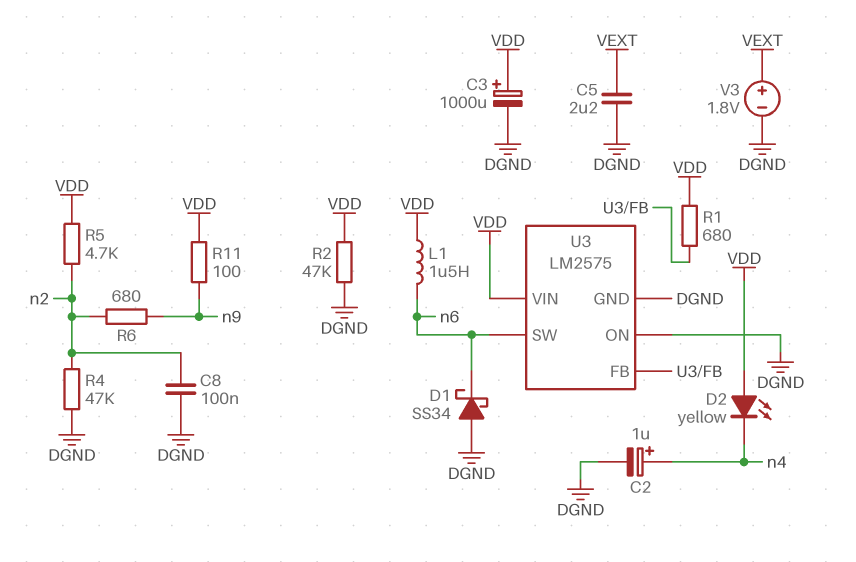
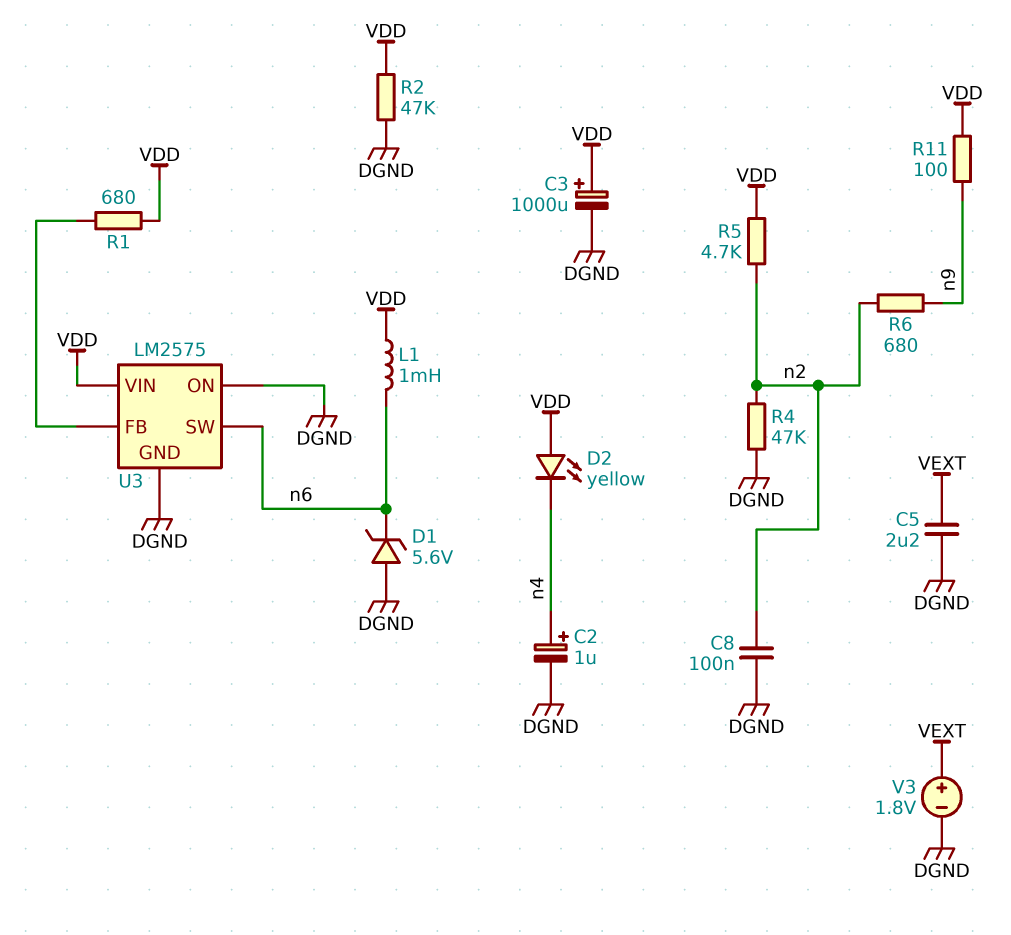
D1: schottky SS34 (A DGND, K n6) -> zener 5.6V (A DGND, K n6)
L1: 1.5uH (VDD, n6) -> 1mH (VDD, n6)

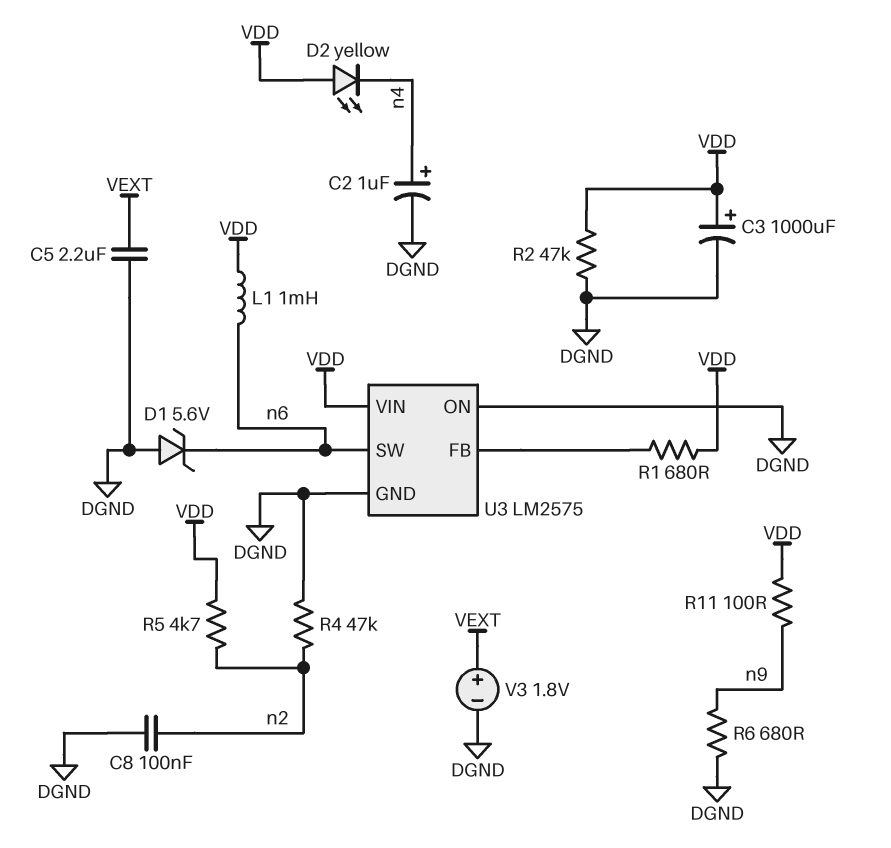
R6: 680 (n2, n9) -> 680 (DGND, n9)

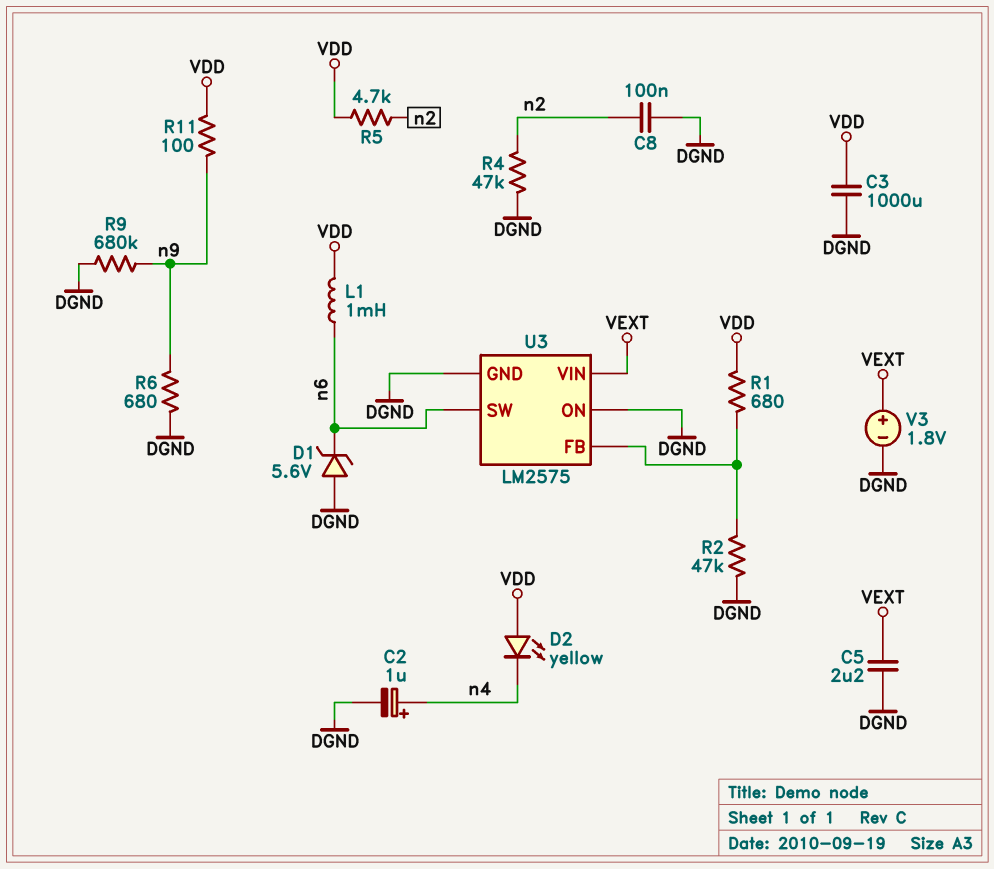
C3: 1000uF (plus VDD, minus DGND) -> 1000uF (DGND, VDD)
R2: 47k (DGND, VDD) -> 47k (DGND, U3/FB)
R9: none -> 680k (DGND, n9)
U3 pin VIN: VDD -> VEXT

